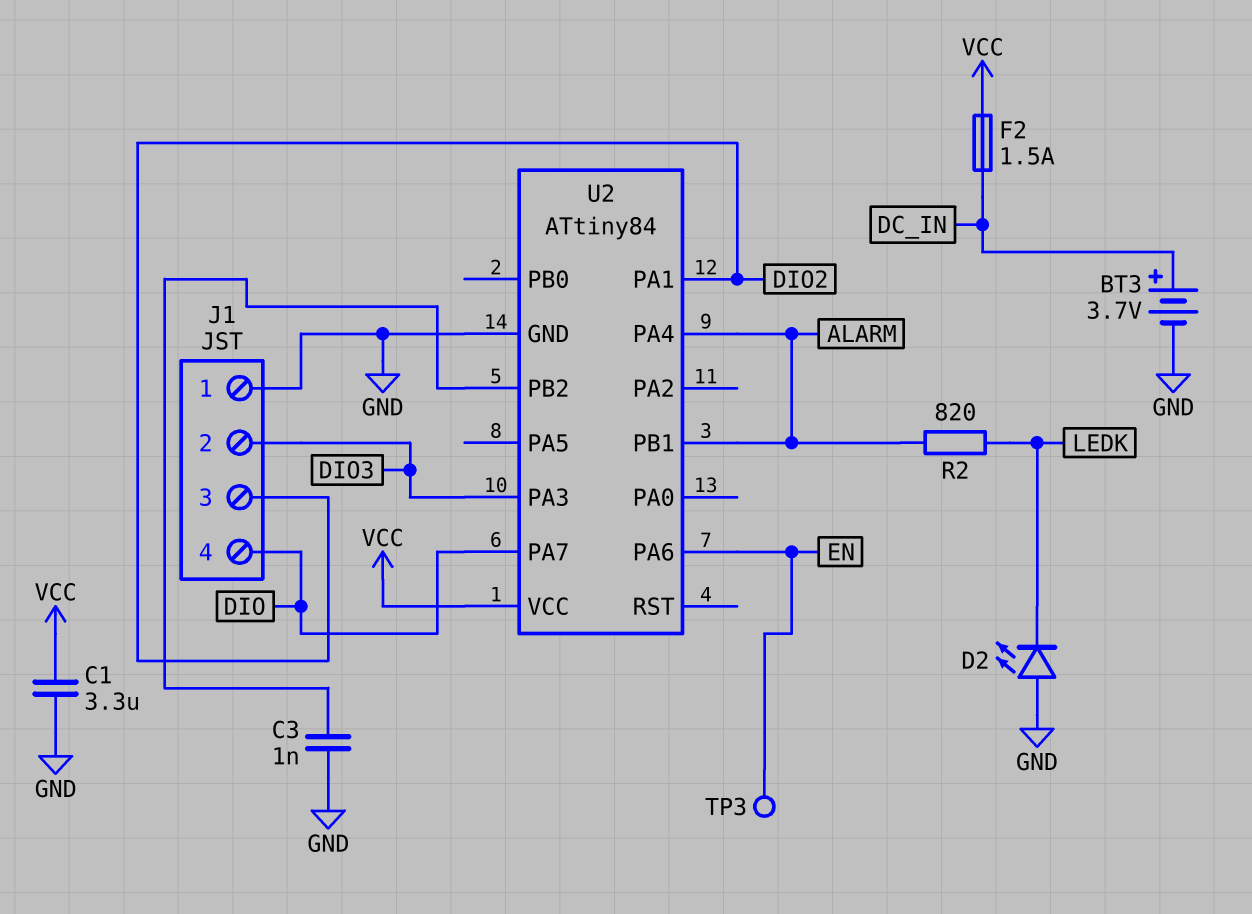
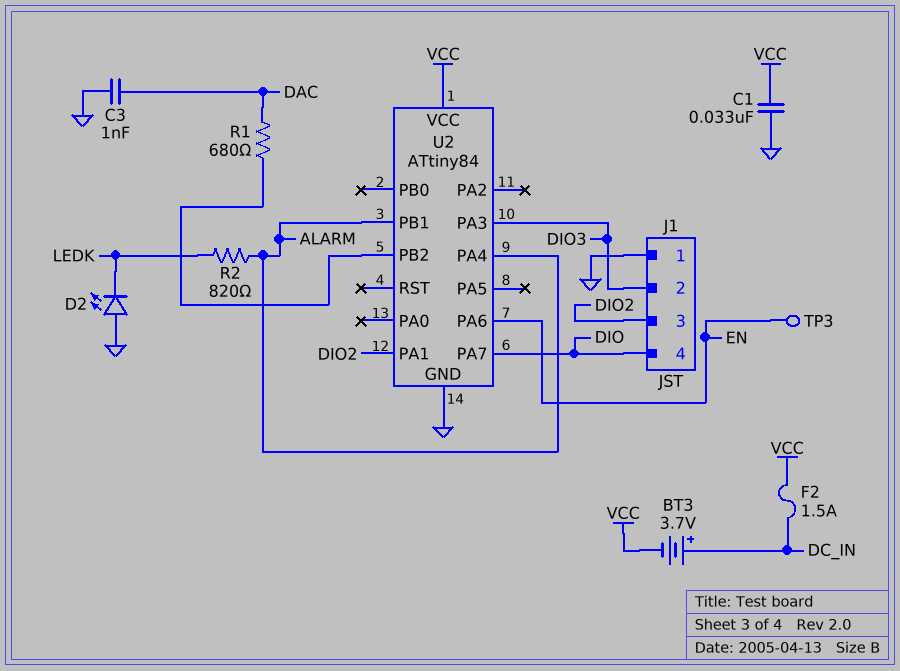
BT3: 3.7V (plus DC_IN, minus GND) -> 3.7V (plus DC_IN, minus VCC)
C1: 3.3uF (GND, VCC) -> 33nF (GND, VCC)
C3: 1nF (GND, U2/PB2) -> 1nF (DAC, GND)
R1: none -> 680 (DAC, U2/PB2)

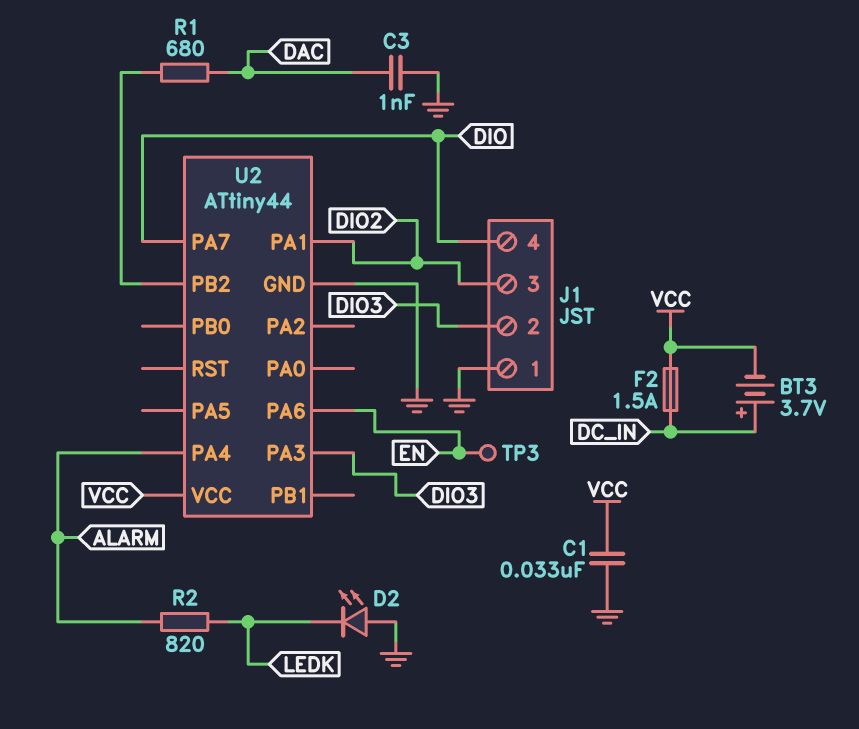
U2: ATtiny84 -> ATtiny44
U2 pin PB1: ALARM -> none

